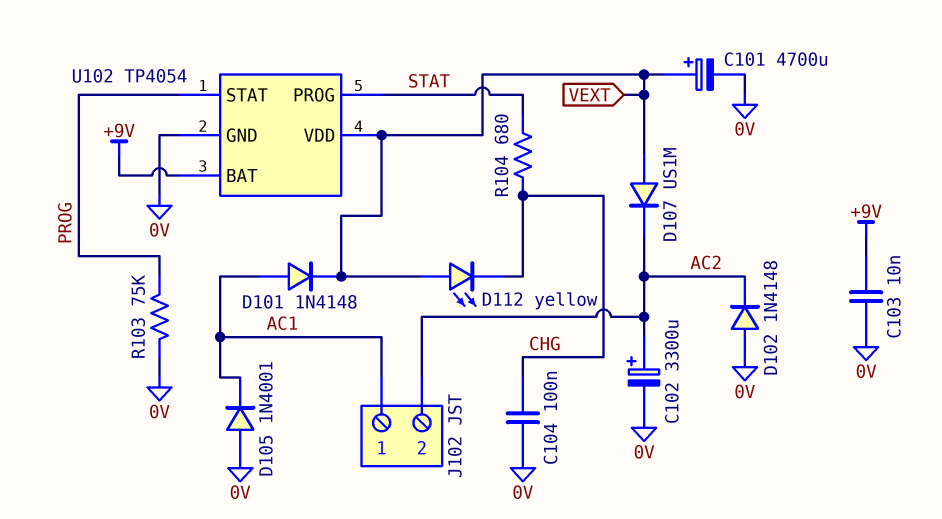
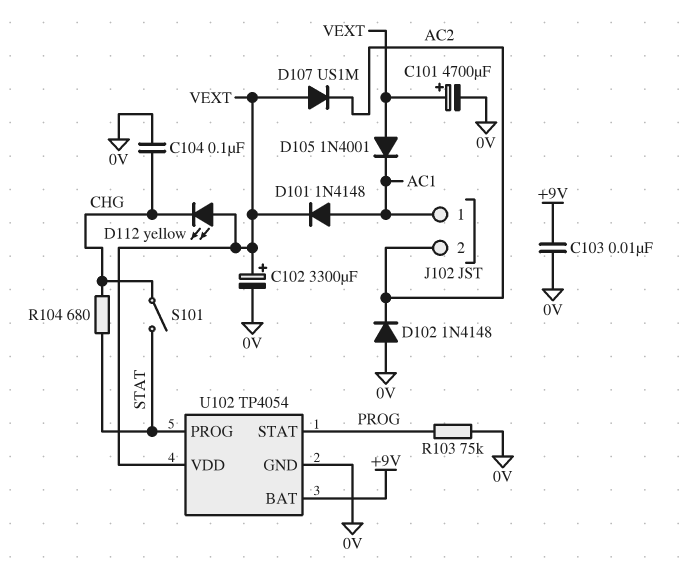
C102: 3300uF (plus AC2, minus 0V) -> 3300uF (plus VEXT, minus 0V)
D105: diode 1N4001 (A 0V, K AC1) -> diode 1N4001 (A VEXT, K AC1)
S101: none -> switch (CHG, STAT)

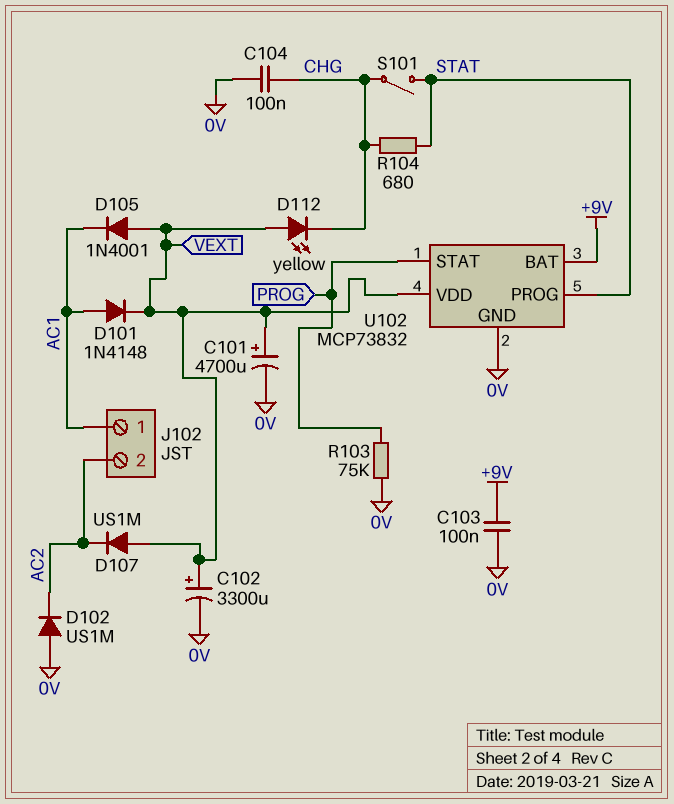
C103: 10nF (+9V, 0V) -> 100nF (+9V, 0V)
D102: diode 1N4148 (A 0V, K AC2) -> diode US1M (A 0V, K AC2)
U102: TP4054 -> MCP73832

